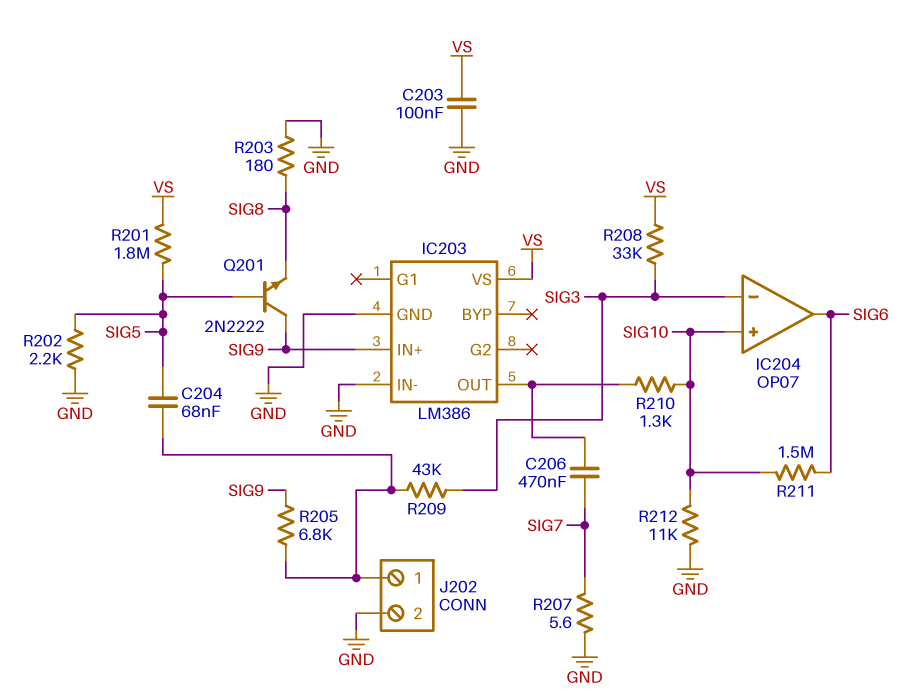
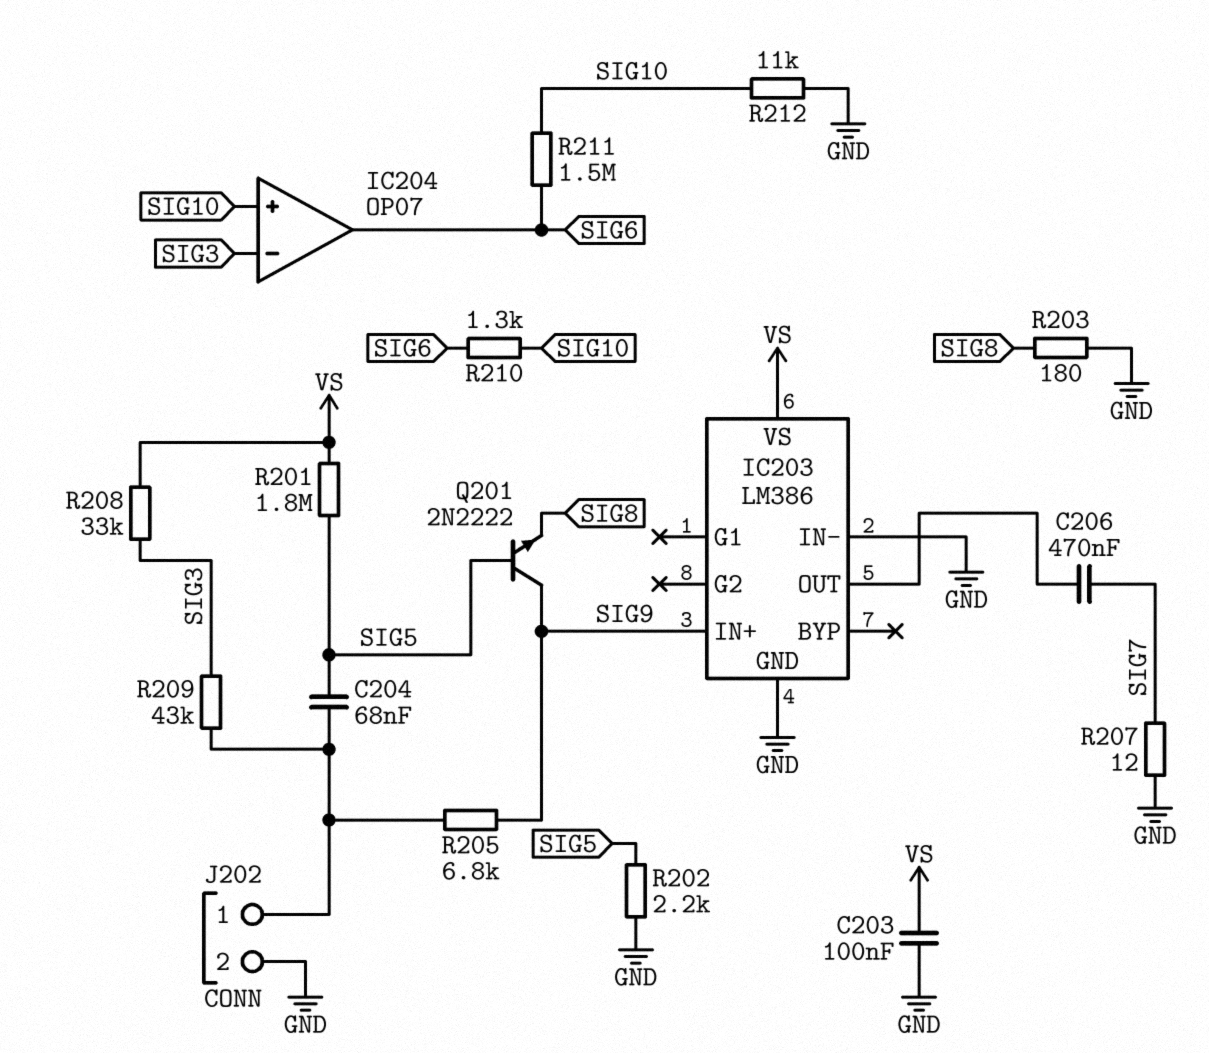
R207: 5.6 (GND, SIG7) -> 12 (GND, SIG7)
R210: 1.3k (IC203/OUT, SIG10) -> 1.3k (SIG6, SIG10)

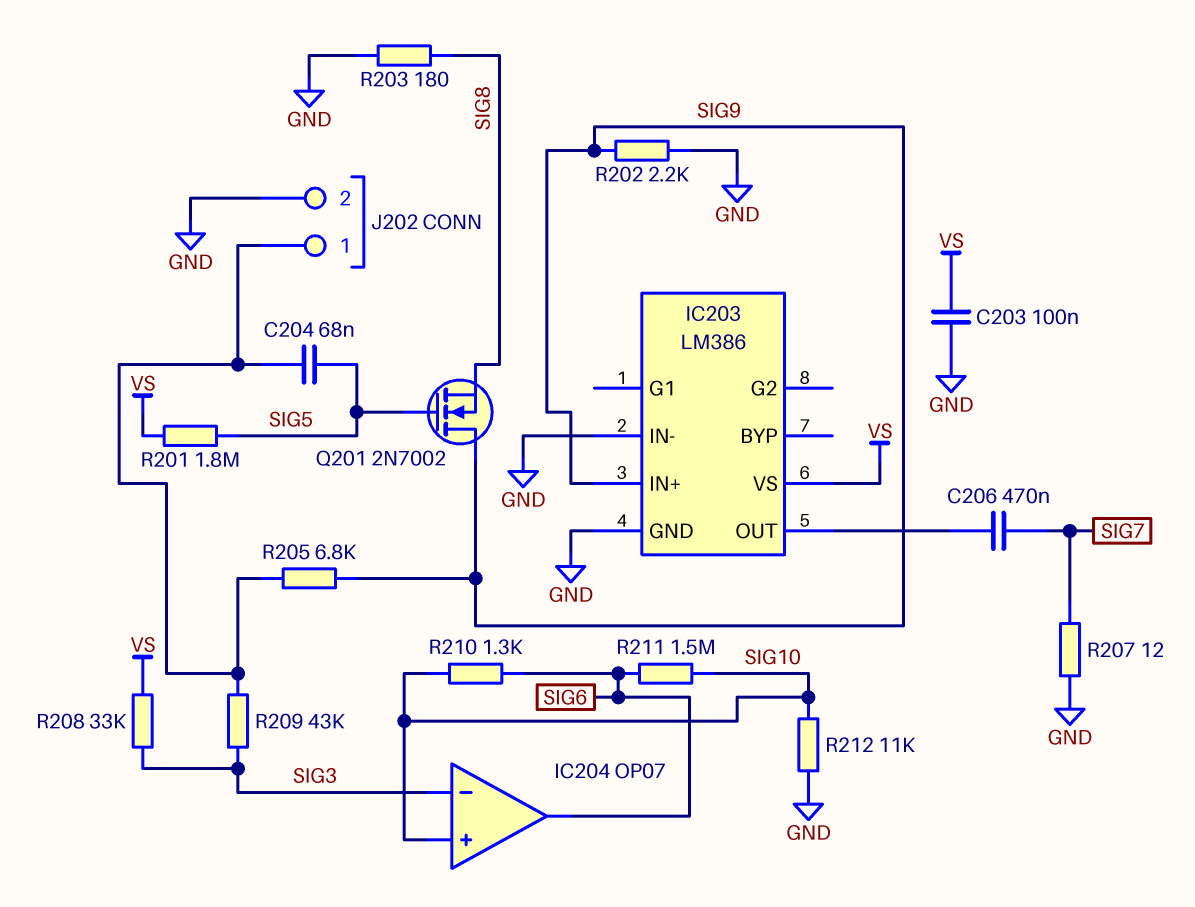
Q201: NPN 2N2222 (B SIG5, C SIG9, E SIG8) -> NMOS 2N7002 (G SIG5, D SIG9, S SIG8)
R202: 2.2k (GND, SIG5) -> 2.2k (GND, SIG9)

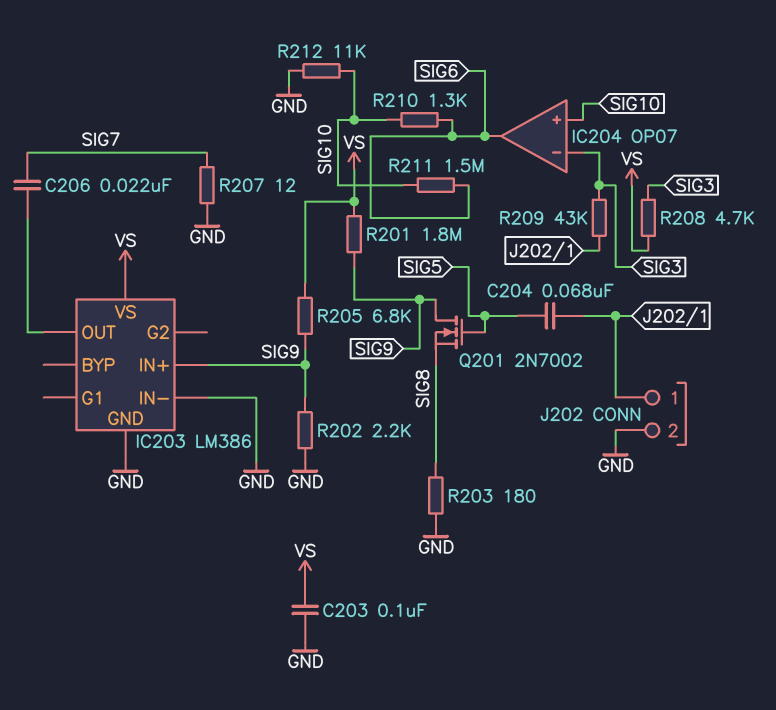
C206: 470nF (IC203/OUT, SIG7) -> 22nF (IC203/OUT, SIG7)
R201: 1.8M (SIG5, VS) -> 1.8M (SIG9, VS)
R205: 6.8k (J202/1, SIG9) -> 6.8k (SIG9, VS)
R208: 33k (SIG3, VS) -> 4.7k (SIG3, VS)

